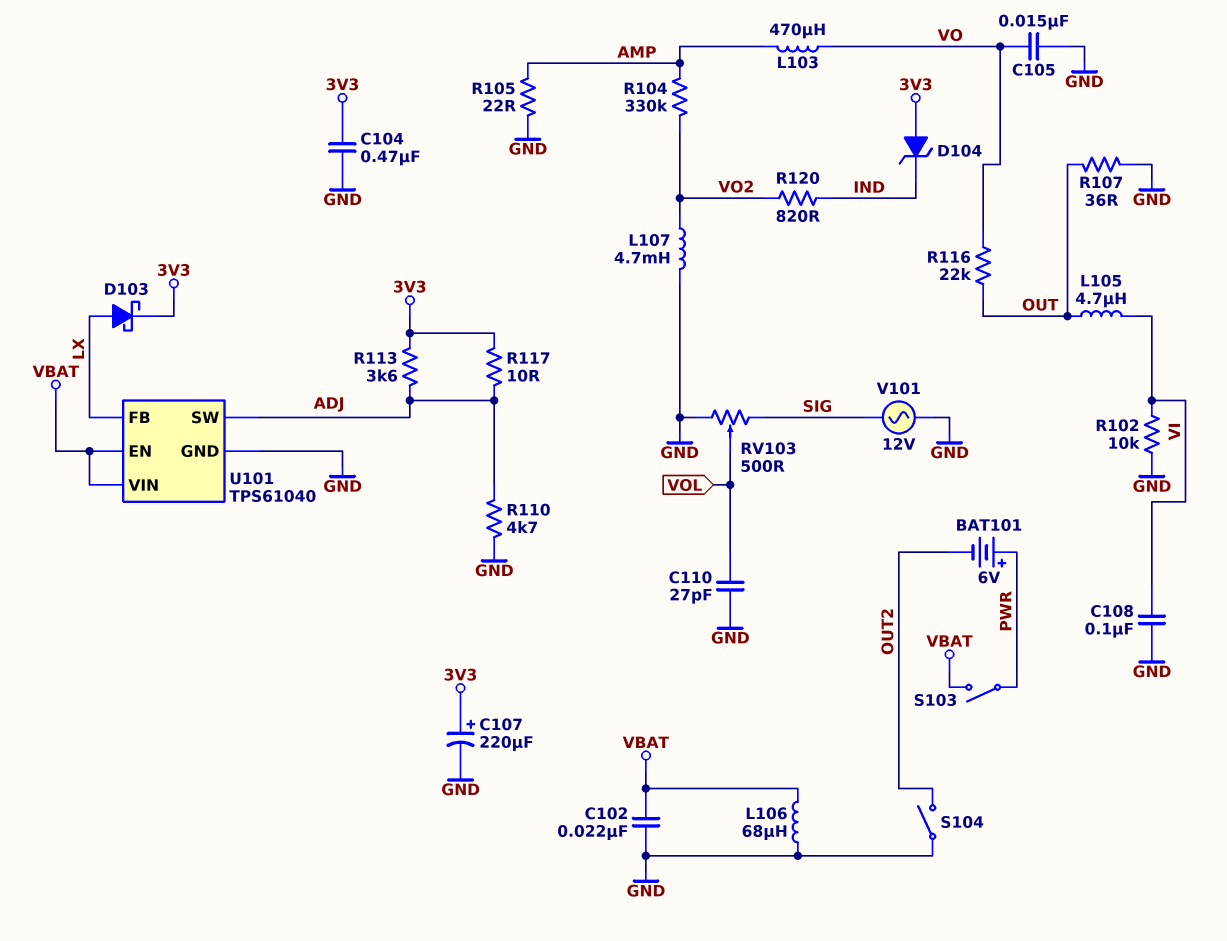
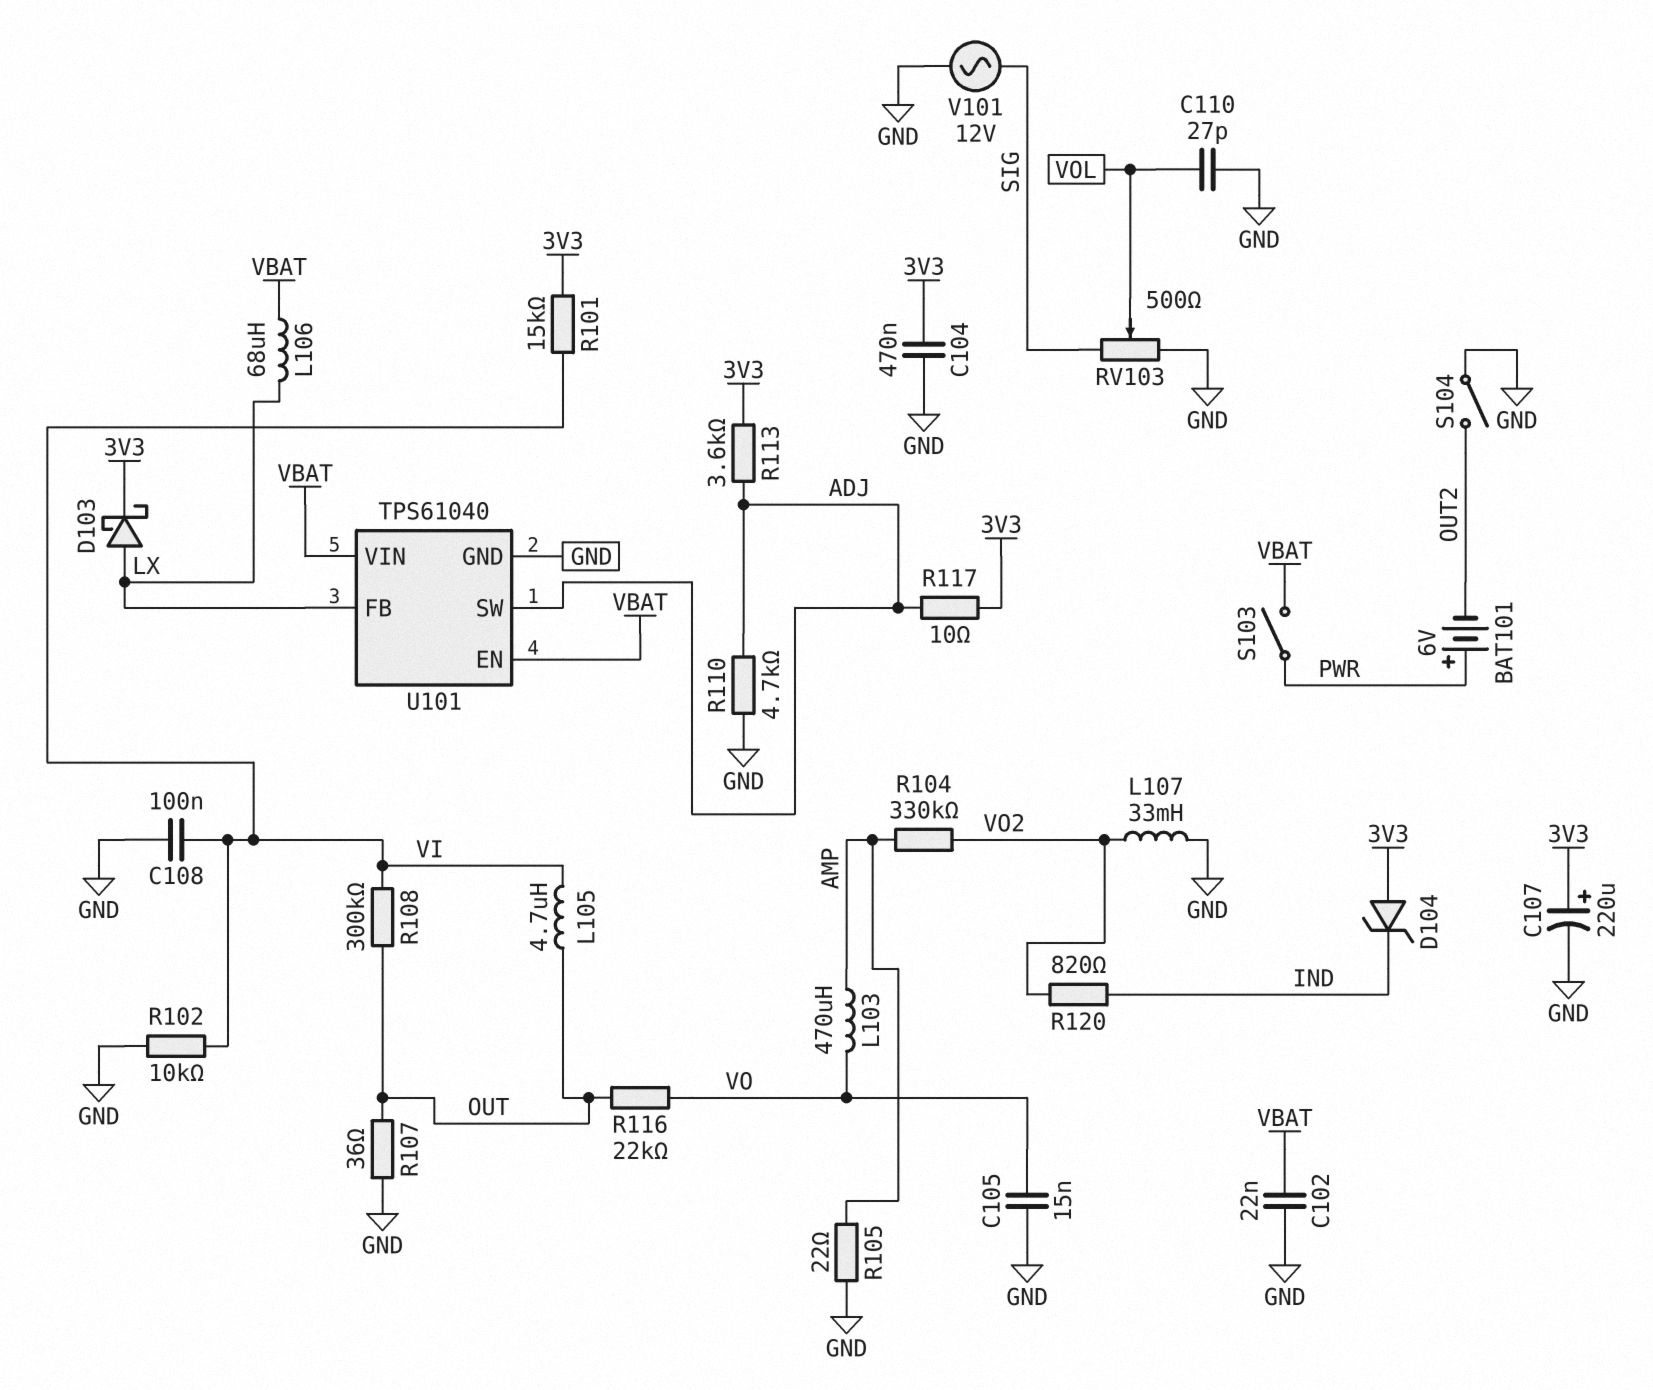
L106: 68uH (GND, VBAT) -> 68uH (LX, VBAT)
L107: 4.7mH (GND, VO2) -> 33mH (GND, VO2)
R101: none -> 15k (3V3, VI)
R108: none -> 300k (OUT, VI)

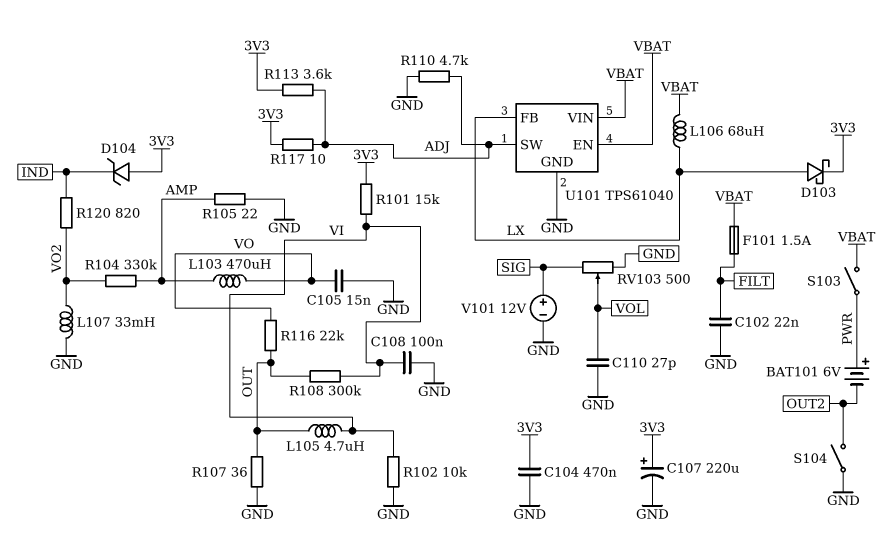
C102: 22nF (GND, VBAT) -> 22nF (FILT, GND)
F101: none -> 1.5A (FILT, VBAT)
V101: AC 12V (GND, SIG) -> 12V (plus SIG, minus GND)

